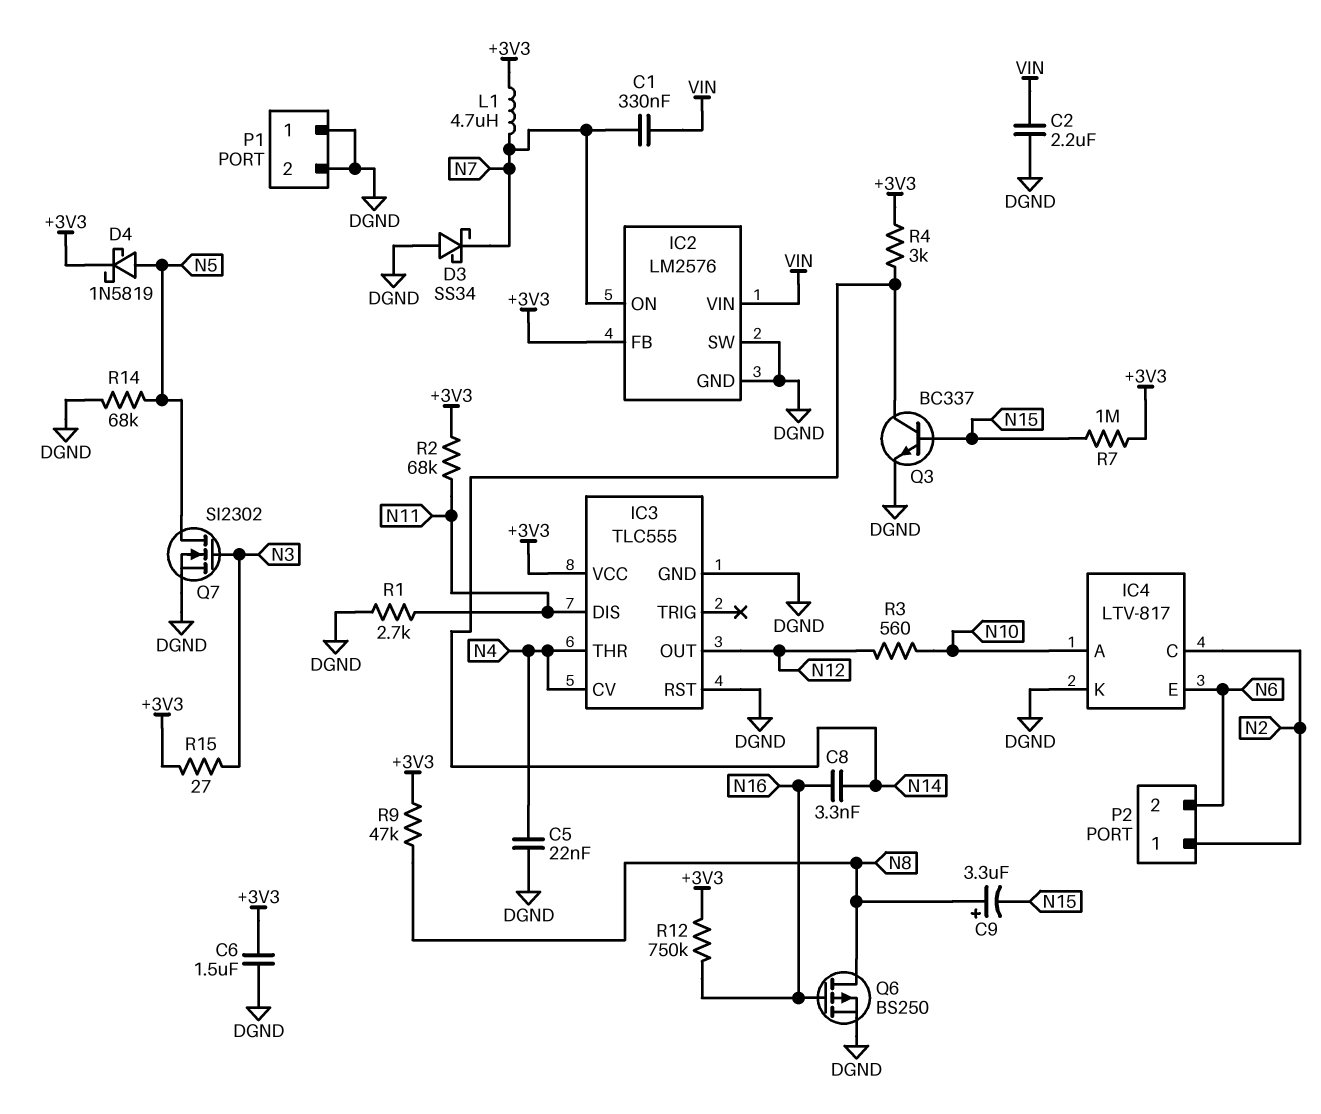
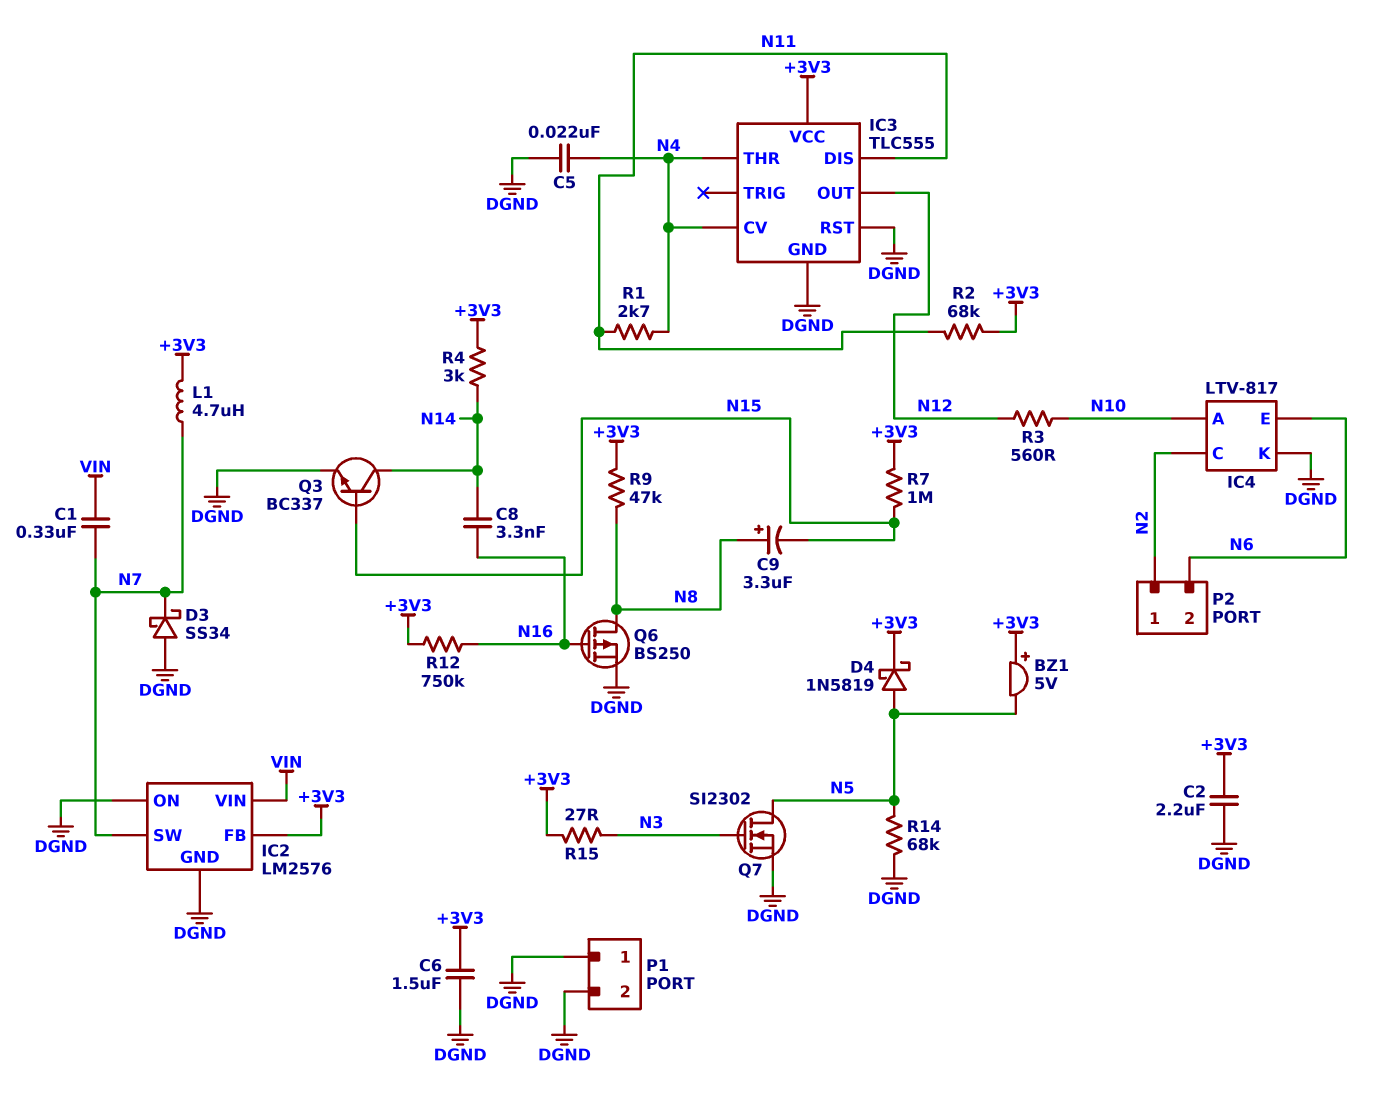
BZ1: none -> buzzer 5V (plus +3V3, minus N5)
C2: 2.2uF (DGND, VIN) -> 2.2uF (+3V3, DGND)
IC2 pin ON: N7 -> DGND
IC2 pin SW: DGND -> N7
R1: 2.7k (DGND, N11) -> 2.7k (N4, N11)

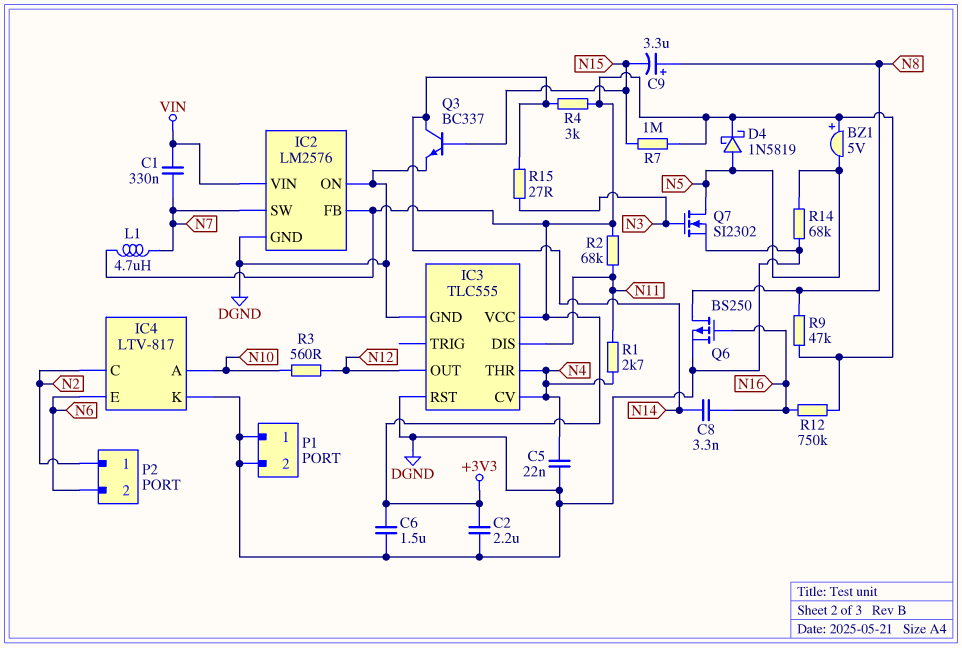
D3: schottky SS34 (A DGND, K N7) -> none
R15: 27 (+3V3, N3) -> 27 (N3, N14)

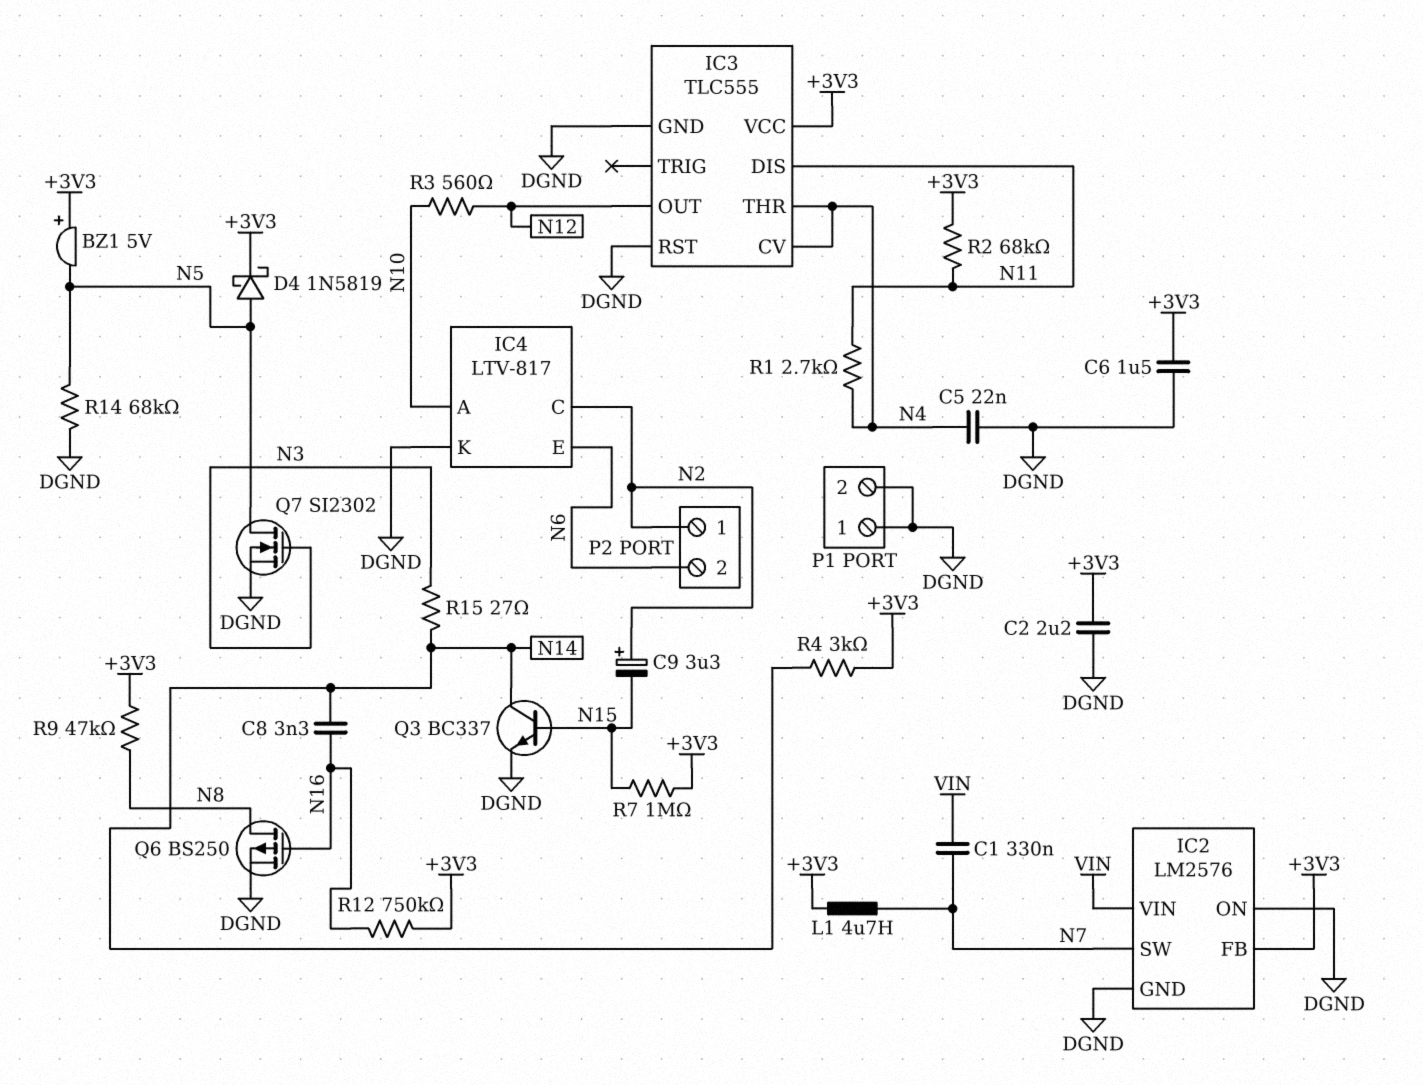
C9: 3.3uF (plus N8, minus N15) -> 3.3uF (plus N2, minus N15)

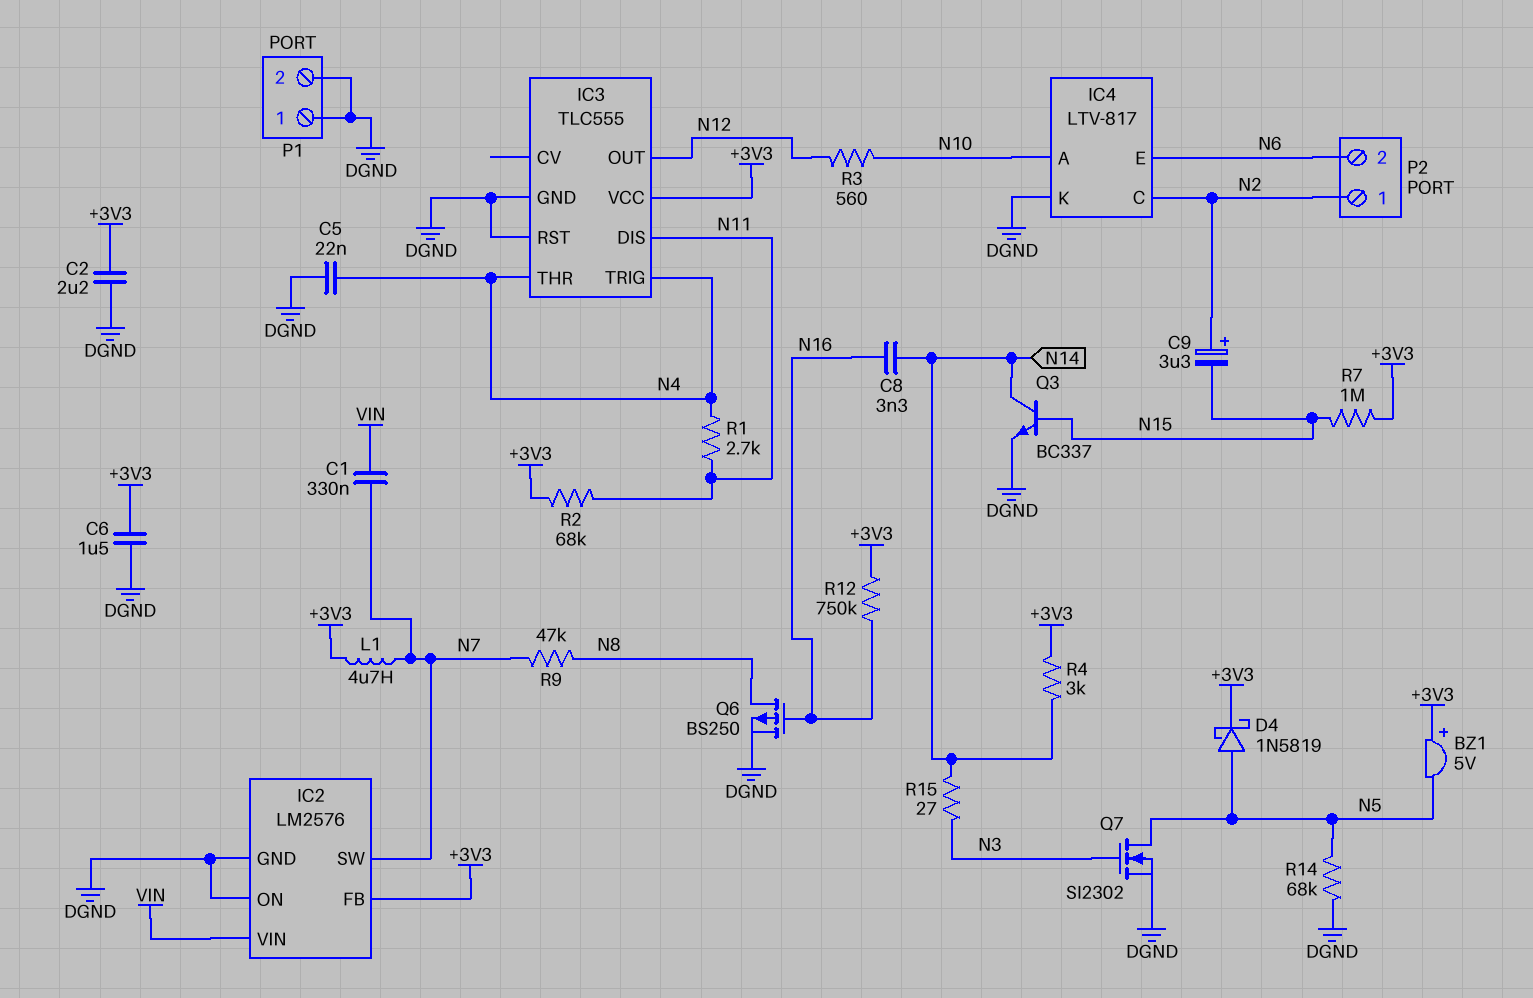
IC3 pin CV: N4 -> none
IC3 pin TRIG: none -> N4
R9: 47k (+3V3, N8) -> 47k (N7, N8)

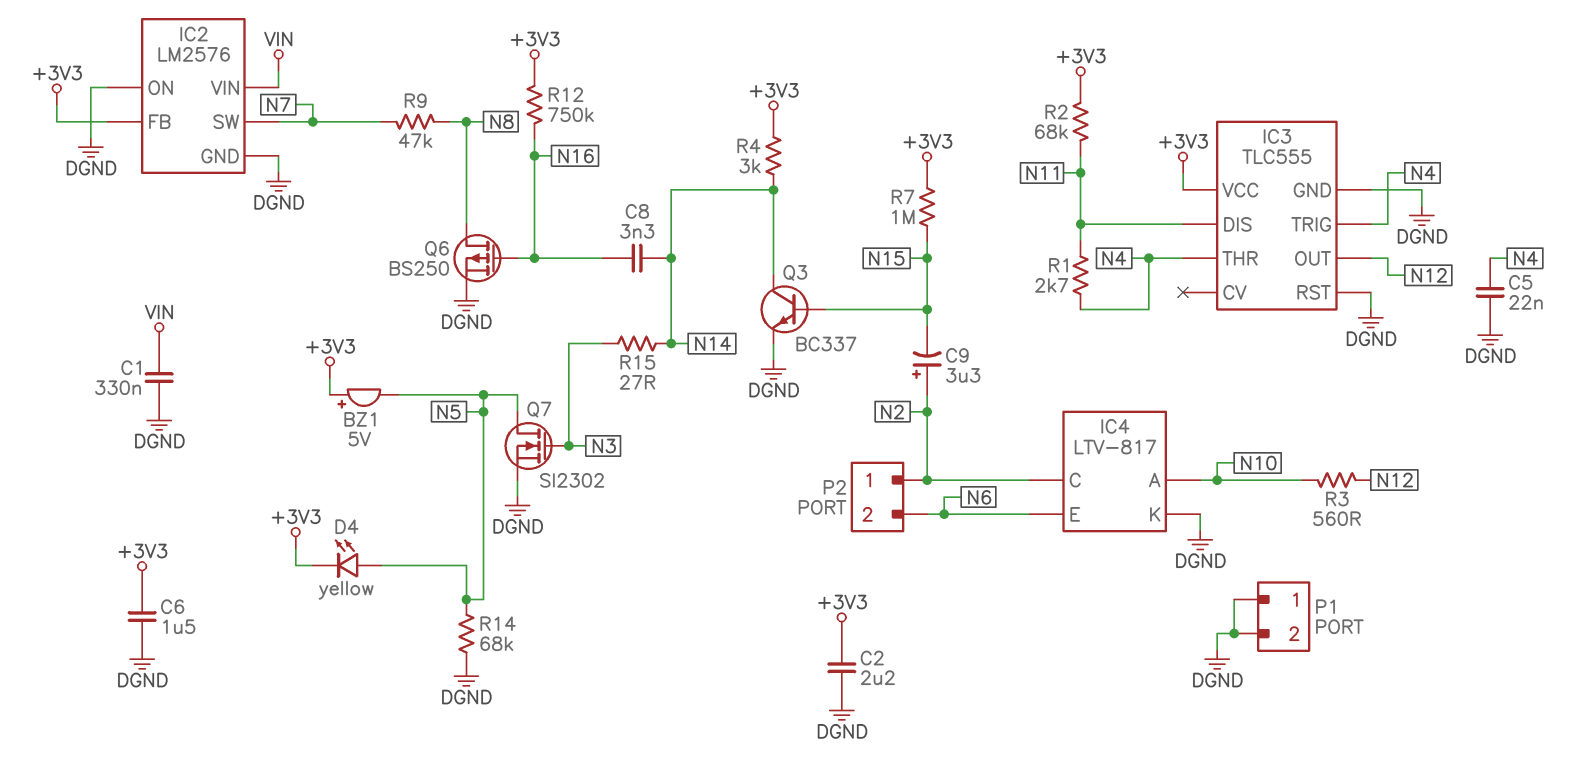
C1: 330nF (N7, VIN) -> 330nF (DGND, VIN)
D4: schottky 1N5819 (A N5, K +3V3) -> LED yellow (A N5, K +3V3)
L1: 4.7uH (+3V3, N7) -> none

